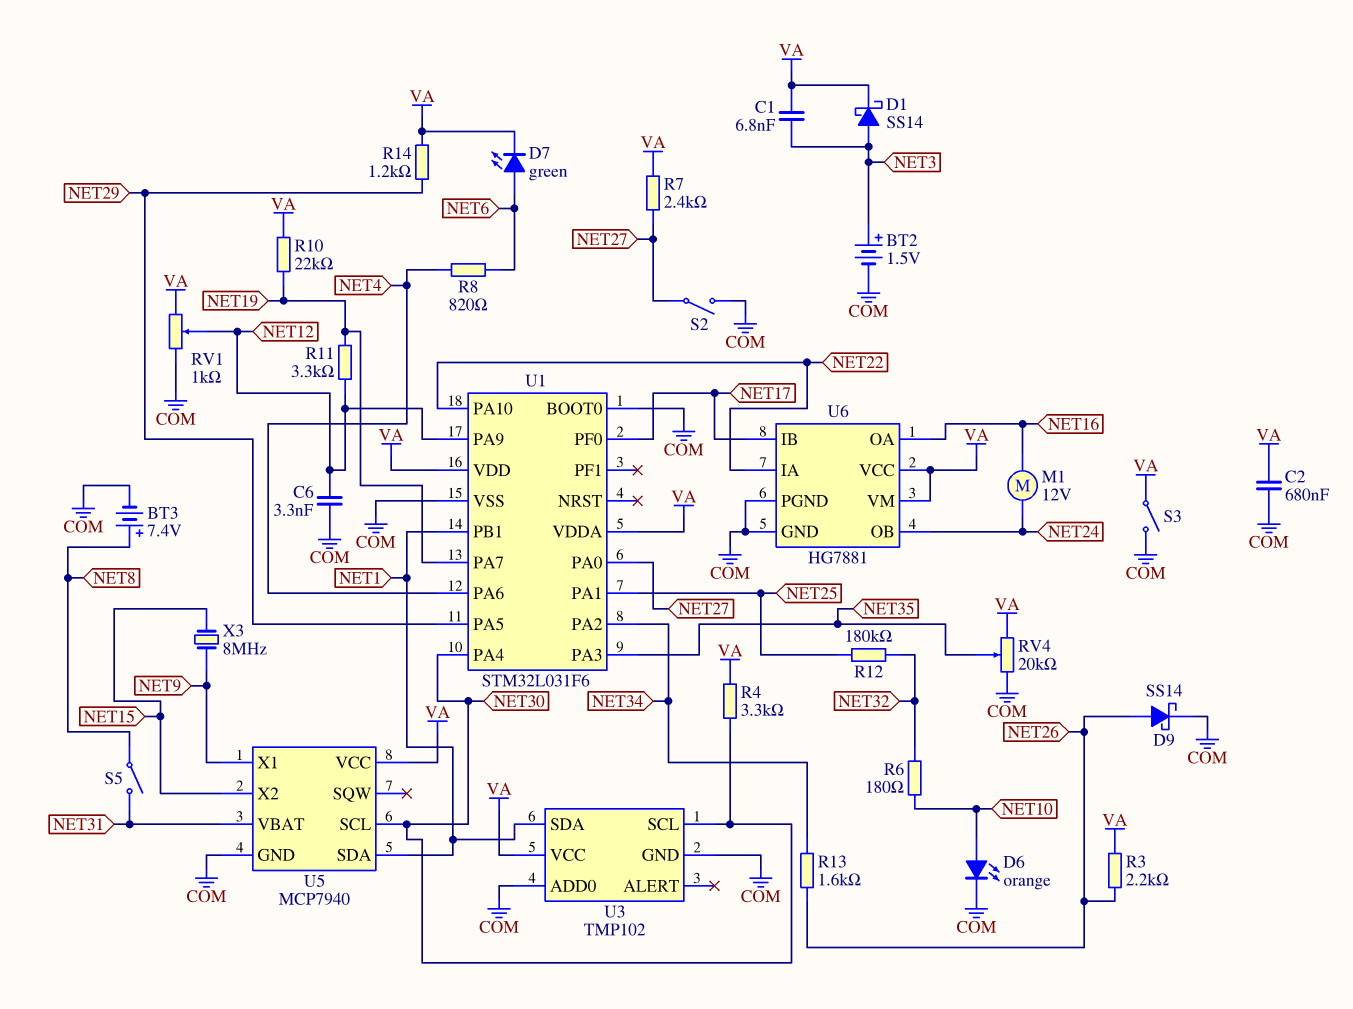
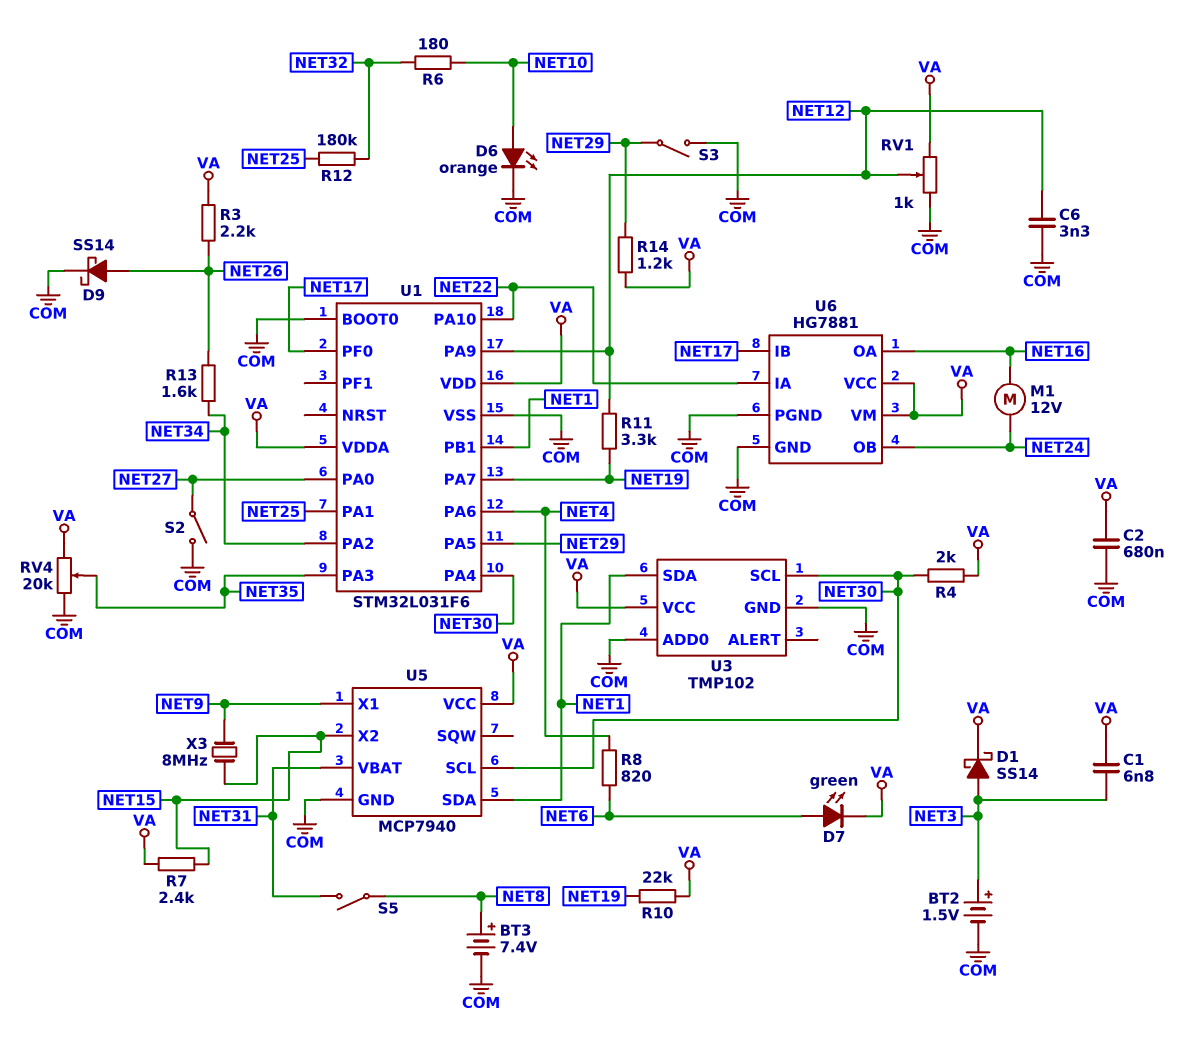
R4: 3.3k (NET30, VA) -> 2k (NET30, VA)
R7: 2.4k (NET27, VA) -> 2.4k (NET15, VA)
S3: switch (COM, VA) -> switch (COM, NET29)

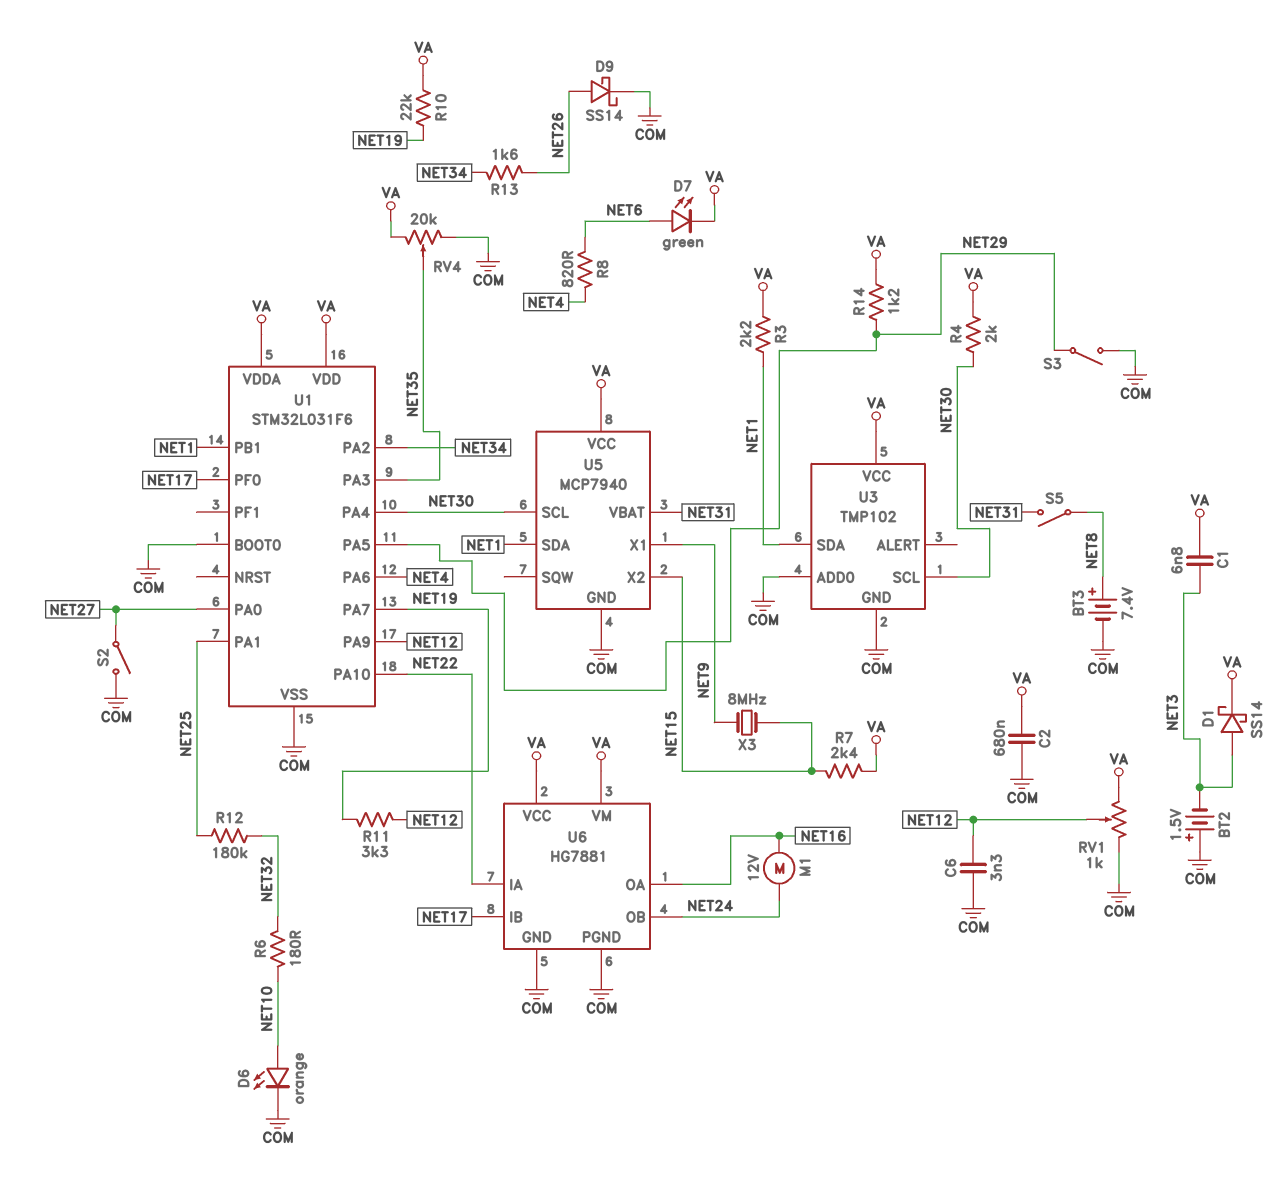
BT2: 1.5V (plus NET3, minus COM) -> 1.5V (plus COM, minus NET3)
R3: 2.2k (NET26, VA) -> 2.2k (NET1, VA)

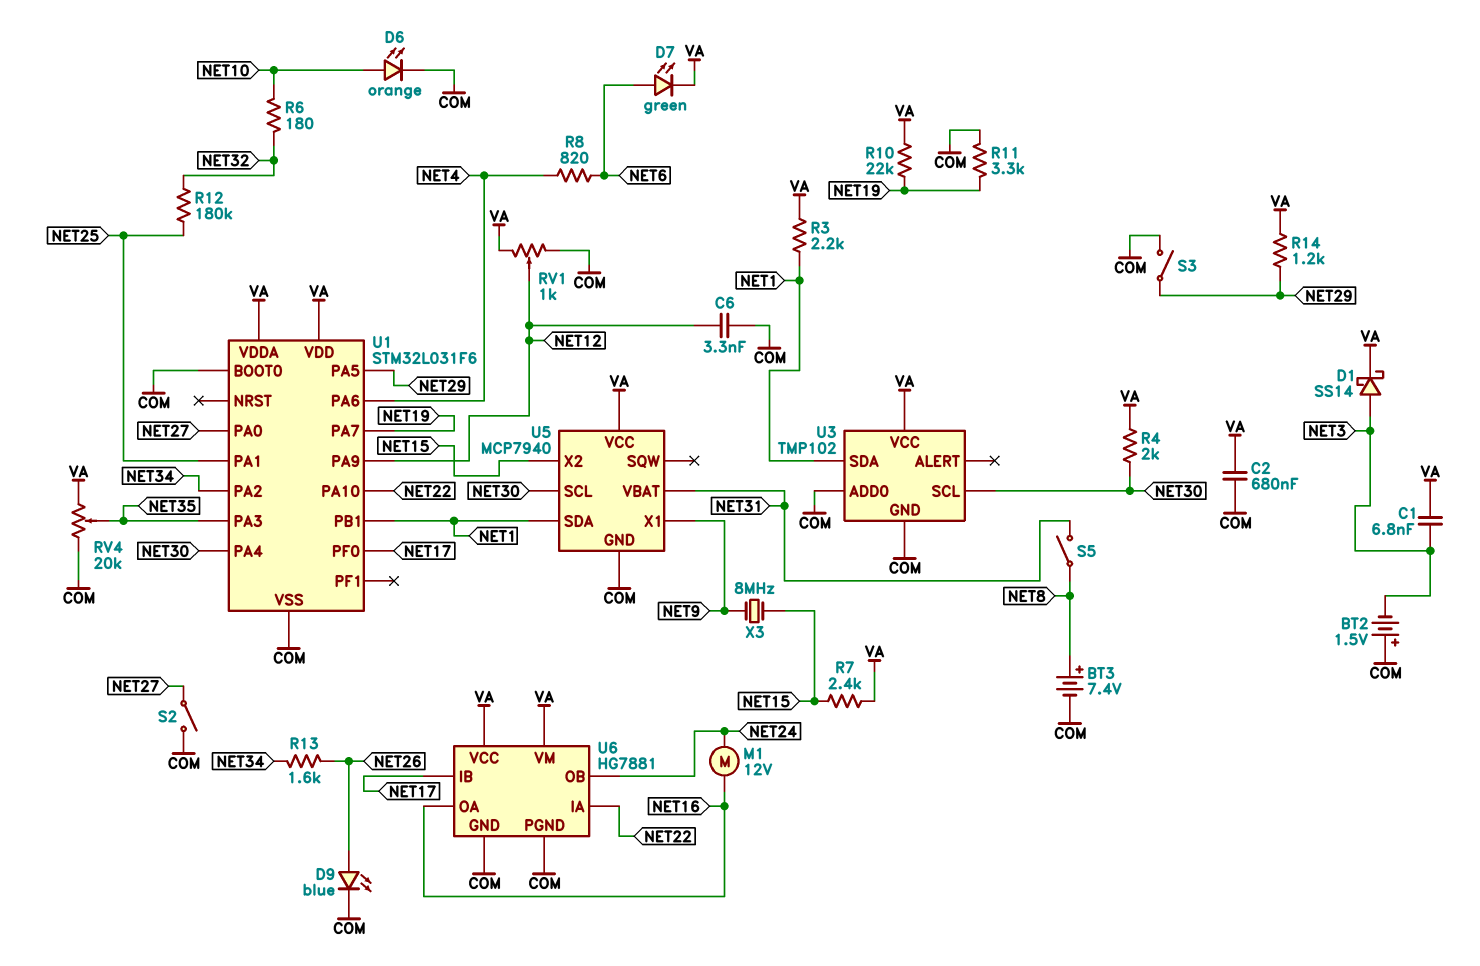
D9: schottky SS14 (A NET26, K COM) -> LED blue (A NET26, K COM)
R11: 3.3k (NET12, NET19) -> 3.3k (COM, NET19)

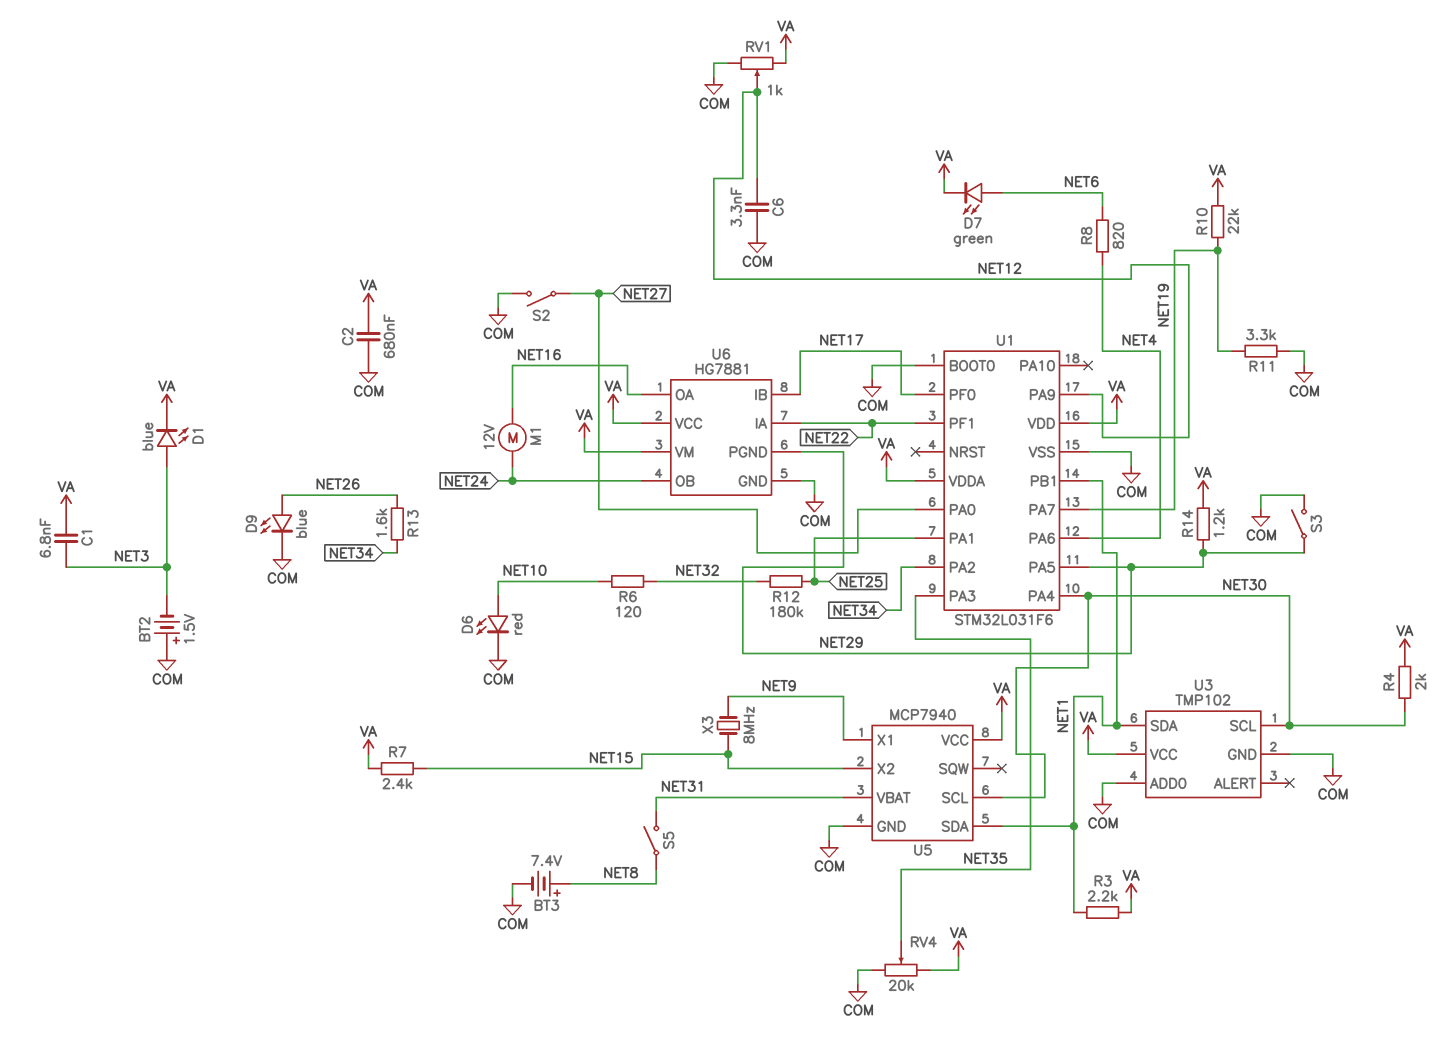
D1: schottky SS14 (A NET3, K VA) -> LED blue (A NET3, K VA)
D6: LED orange (A NET10, K COM) -> LED red (A NET10, K COM)
R6: 180 (NET10, NET32) -> 120 (NET10, NET32)
U1 pin PA10: NET22 -> none
U1 pin PF1: none -> NET22
U6 pin PGND: COM -> NET29

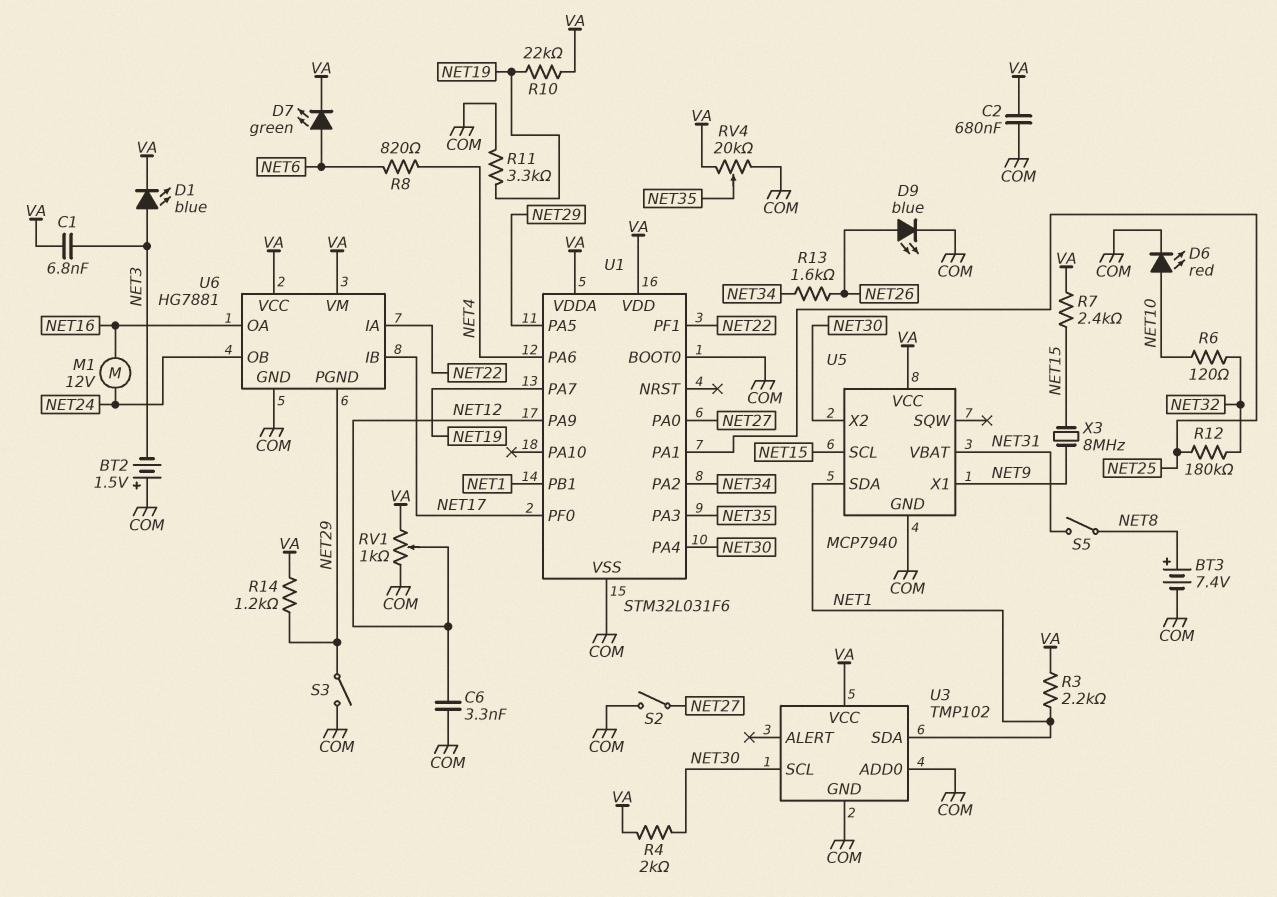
U5 pin SCL: NET30 -> NET15
U5 pin X2: NET15 -> NET30

